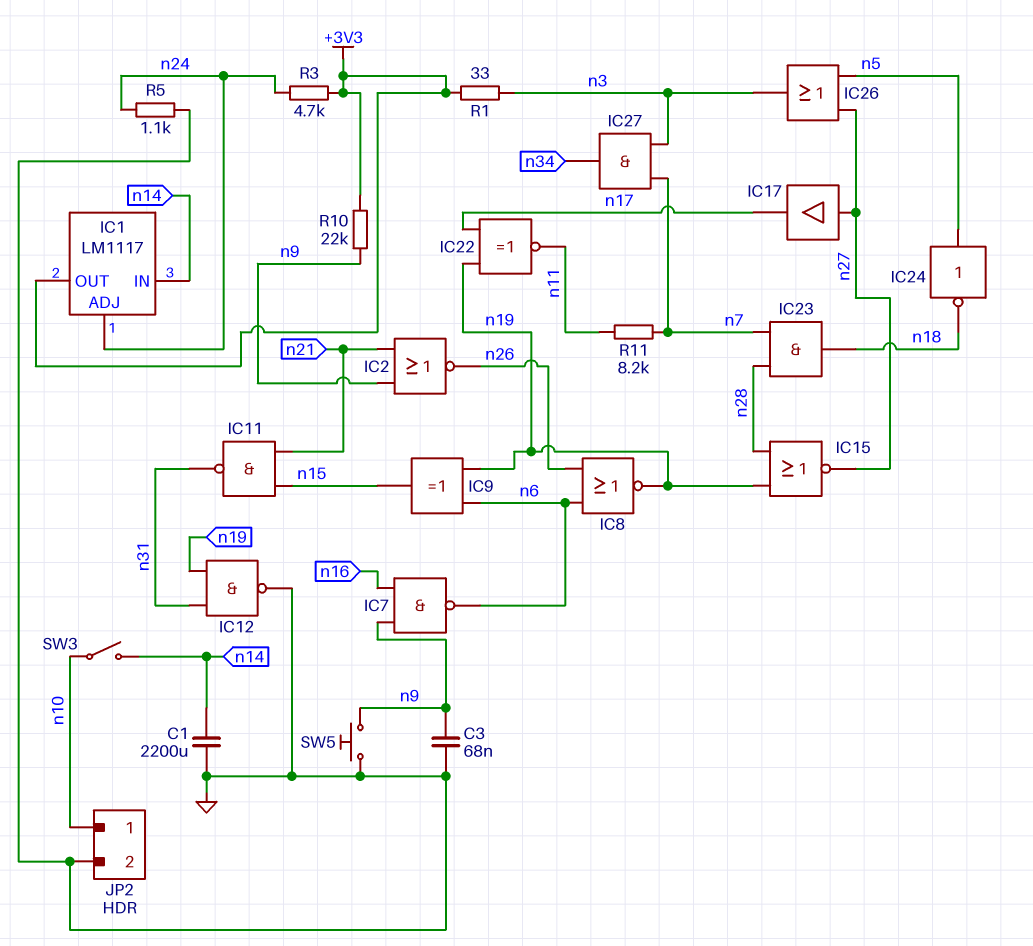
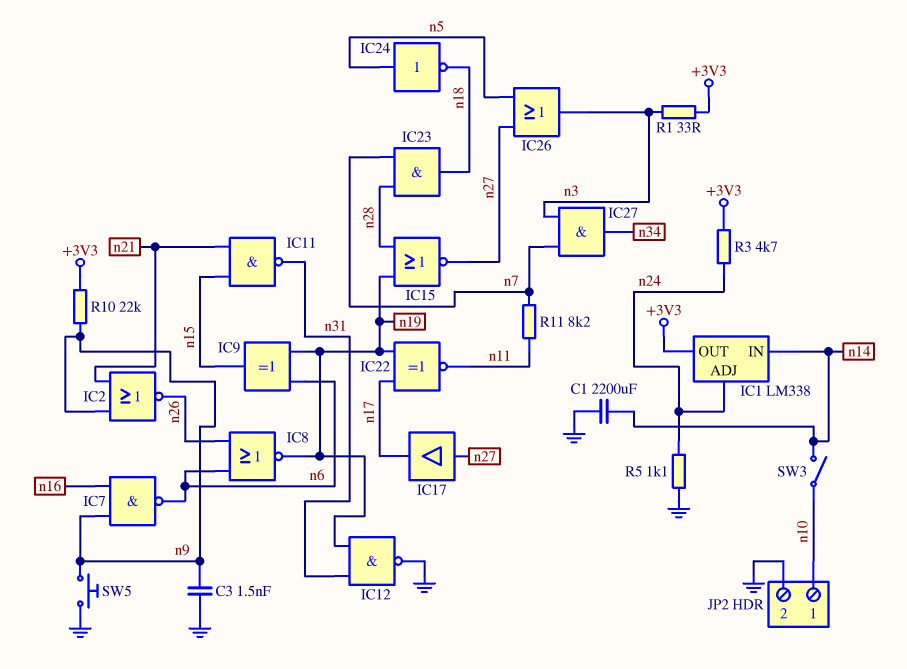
C3: 68nF (GND, n9) -> 1.5nF (GND, n9)
IC1: LM1117 -> LM338

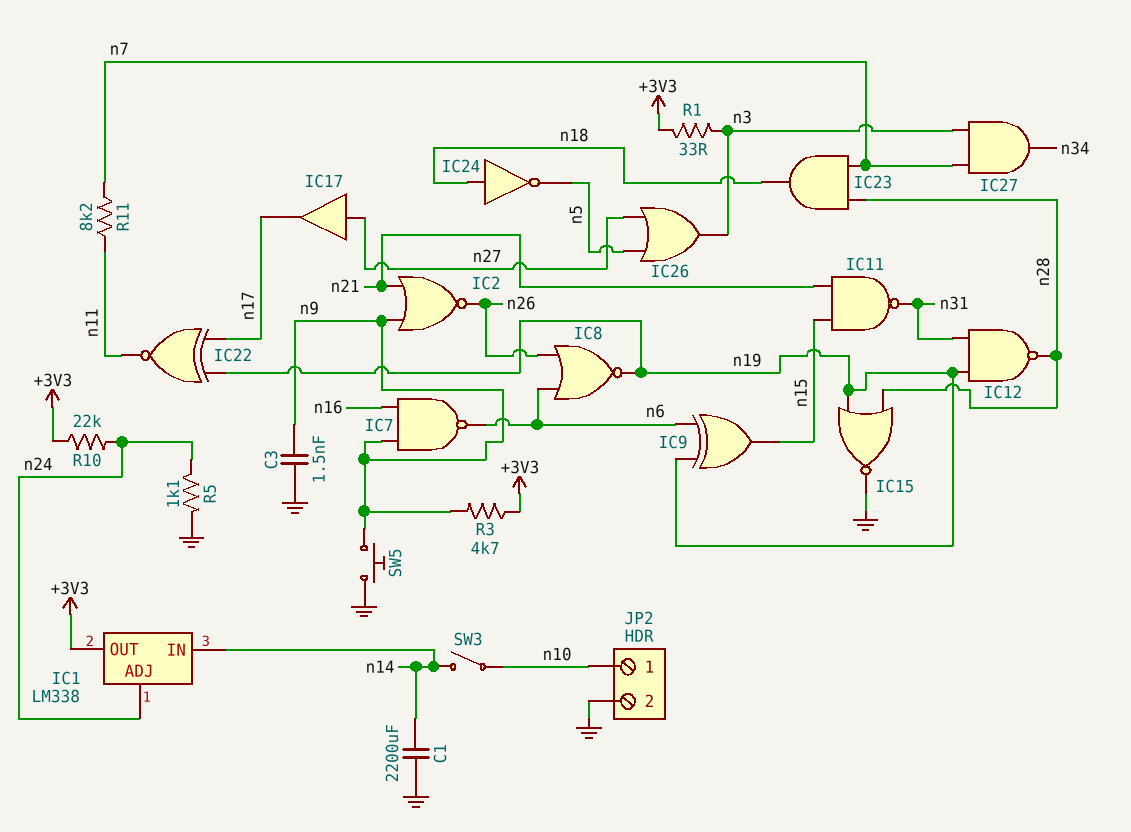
IC12: NAND (in n19, in n31, out GND) -> NAND (in n19, in n31, out n28)
IC15: NOR (in n19, in n28, out n27) -> NOR (in n19, in n28, out GND)
IC24: NOT (in n5, out n18) -> NOT (in n18, out n5)
R3: 4.7k (+3V3, n24) -> 4.7k (+3V3, n9)
R10: 22k (+3V3, n9) -> 22k (+3V3, n24)

